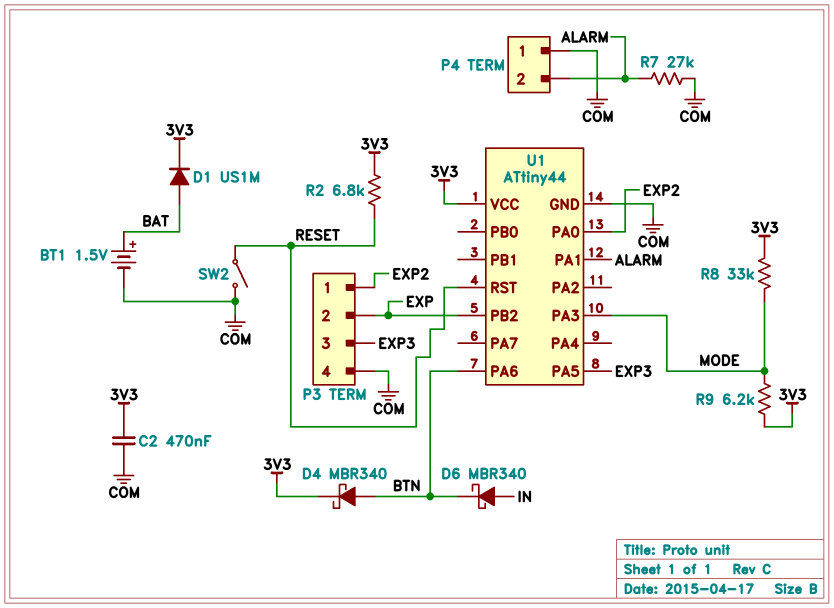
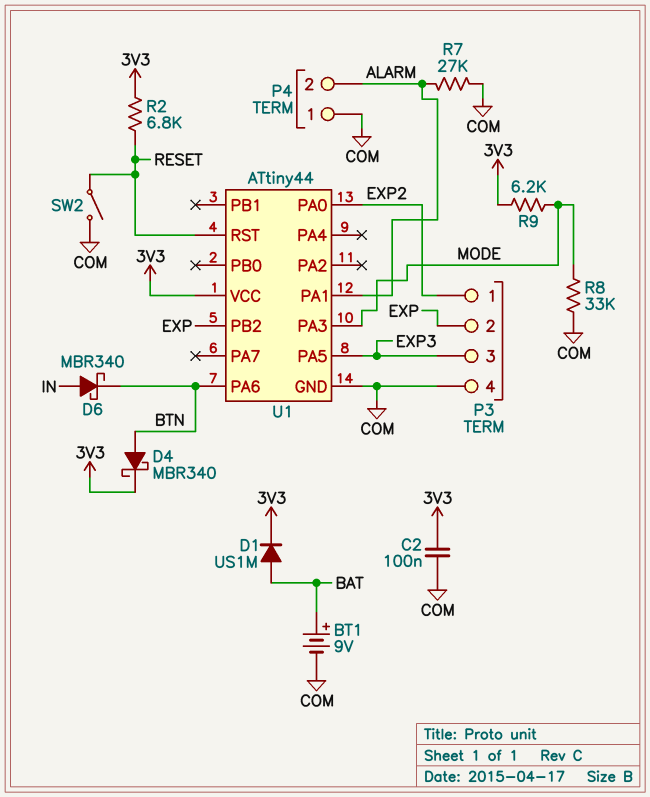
BT1: 1.5V (plus BAT, minus COM) -> 9V (plus BAT, minus COM)
C2: 470nF (3V3, COM) -> 100nF (3V3, COM)
R8: 33k (3V3, MODE) -> 33k (COM, MODE)

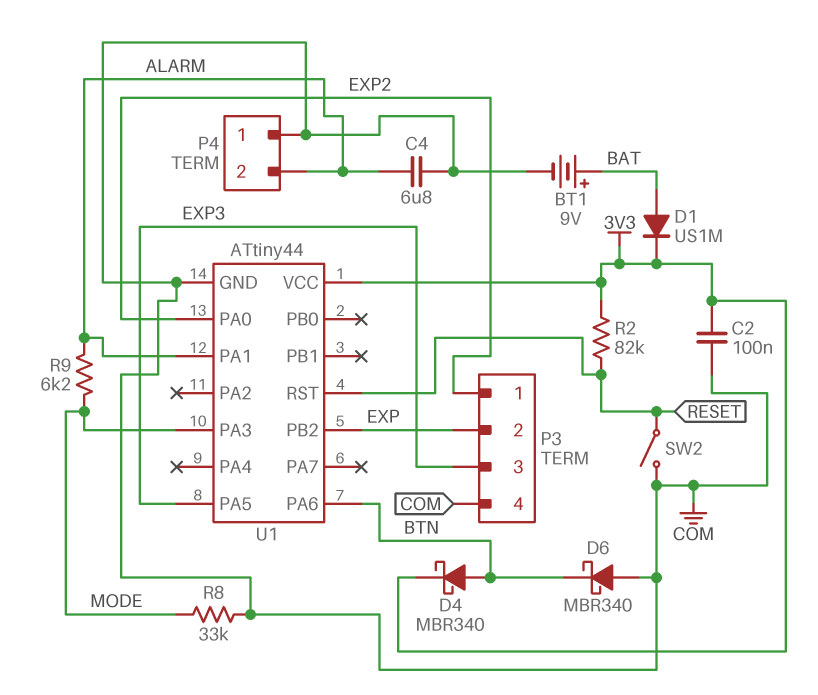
C4: none -> 6.8uF (ALARM, COM)
D6: schottky MBR340 (A IN, K BTN) -> schottky MBR340 (A COM, K BTN)
R2: 6.8k (3V3, RESET) -> 82k (3V3, RESET)
R7: 27k (ALARM, COM) -> none
R9: 6.2k (3V3, MODE) -> 6.2k (ALARM, MODE)

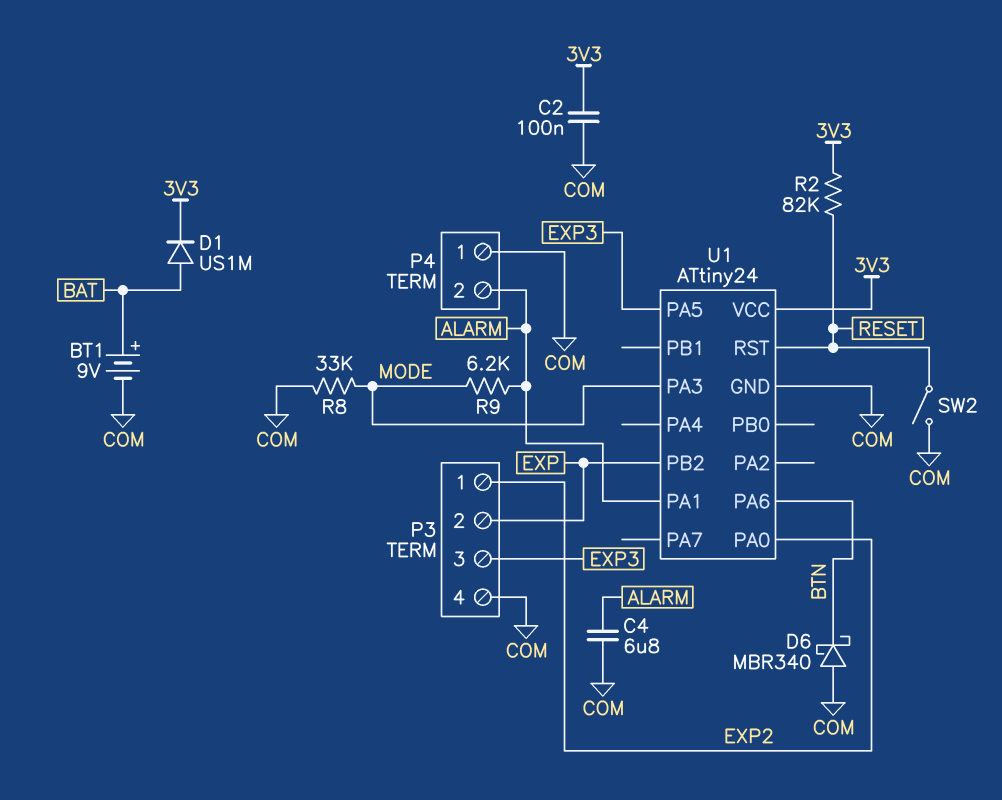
D4: schottky MBR340 (A BTN, K 3V3) -> none
U1: ATtiny44 -> ATtiny24

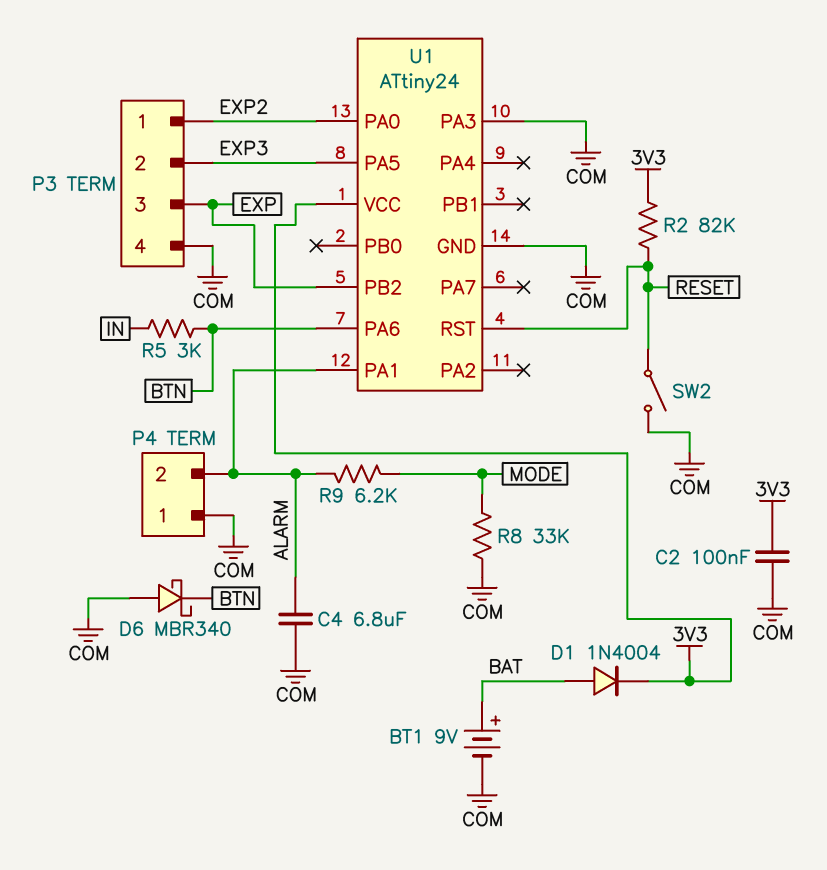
D1: diode US1M (A BAT, K 3V3) -> diode 1N4004 (A BAT, K 3V3)
P3 pin 2: EXP -> EXP3
P3 pin 3: EXP3 -> EXP
R5: none -> 3k (BTN, IN)
U1 pin PA3: MODE -> COM

